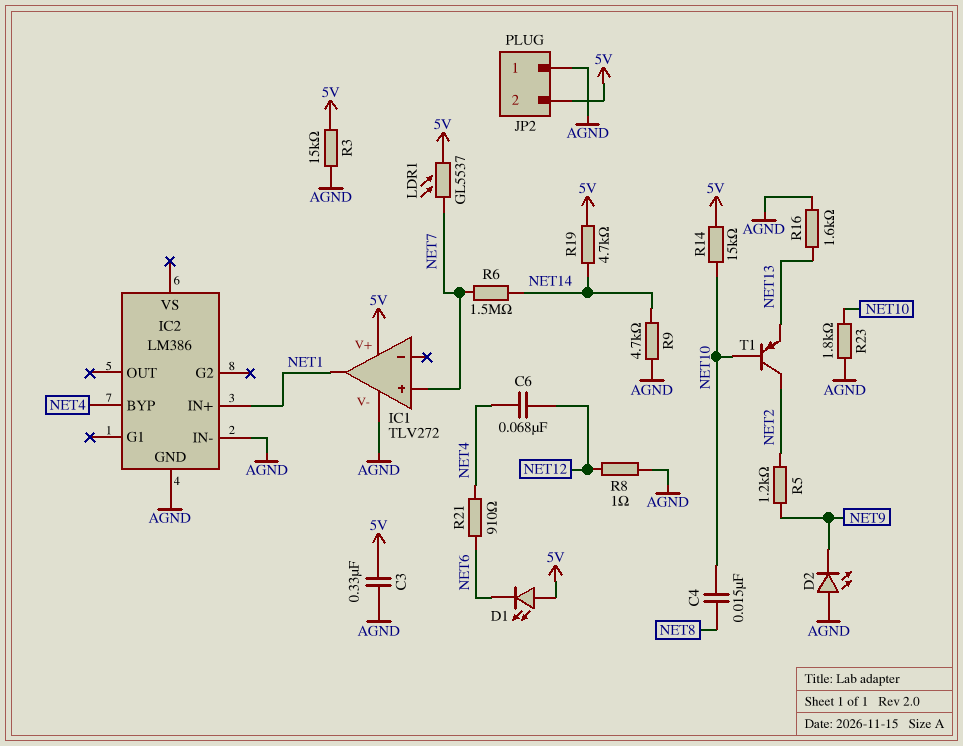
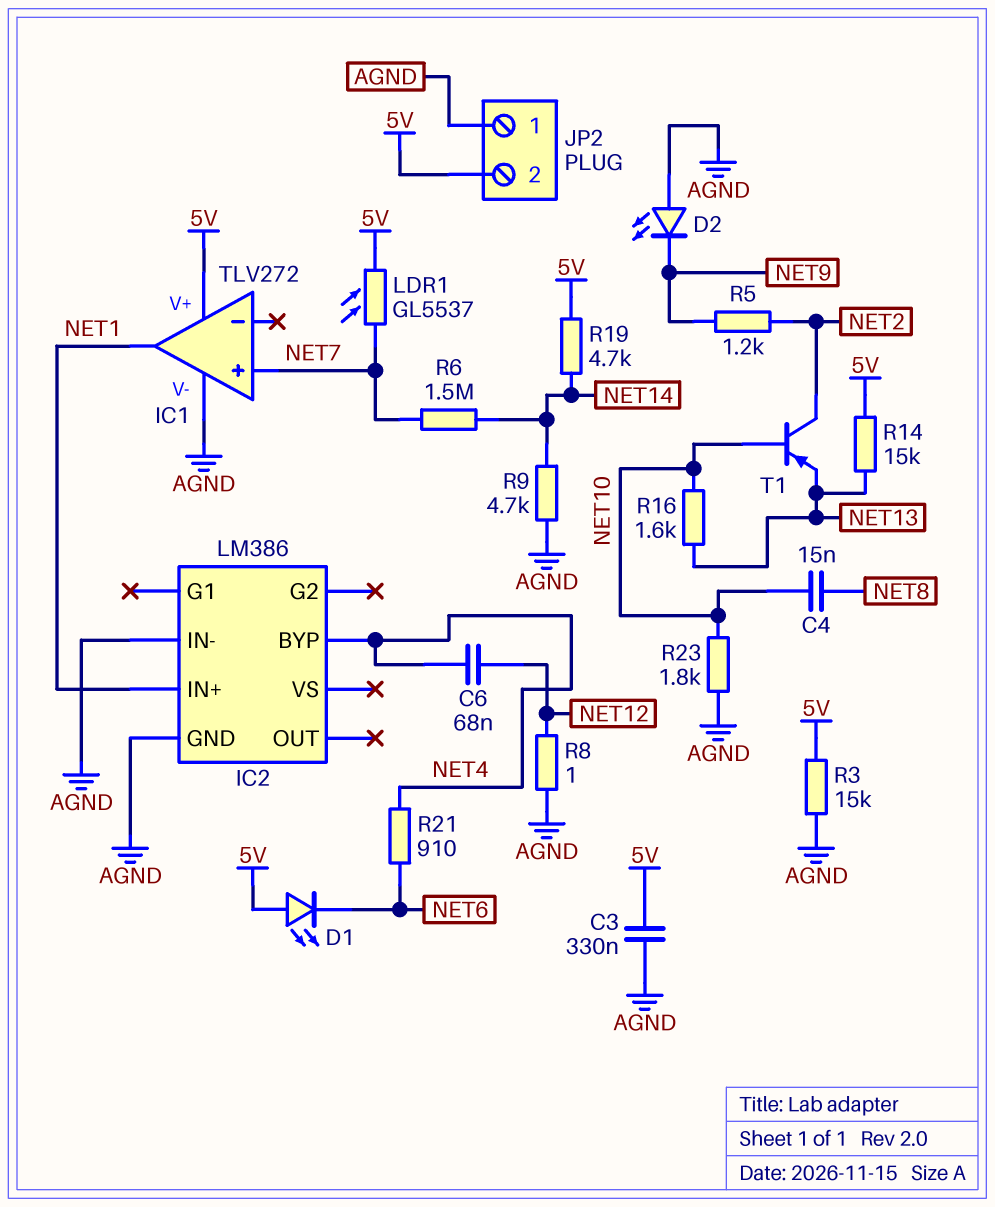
R14: 15k (5V, NET10) -> 15k (5V, NET13)
R16: 1.6k (AGND, NET13) -> 1.6k (NET10, NET13)

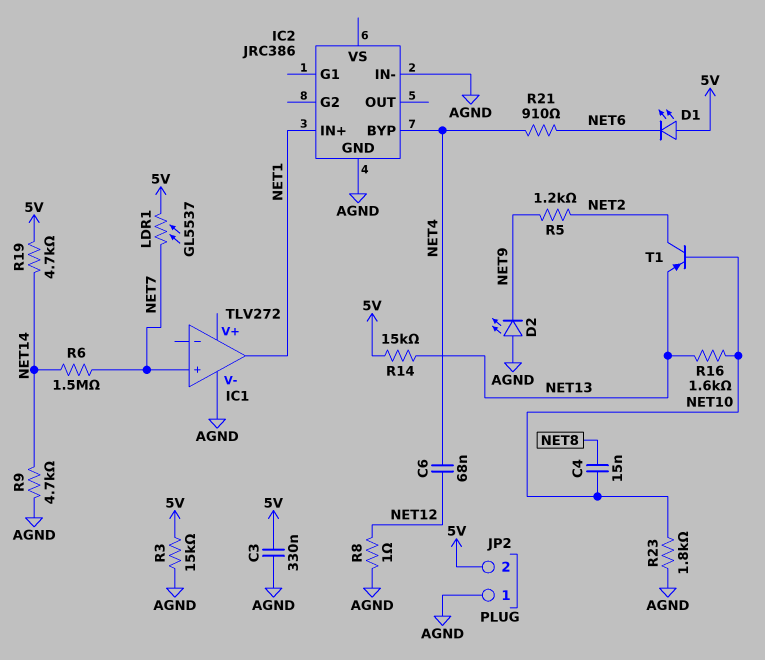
IC1 pin V+: 5V -> none
IC2: LM386 -> JRC386

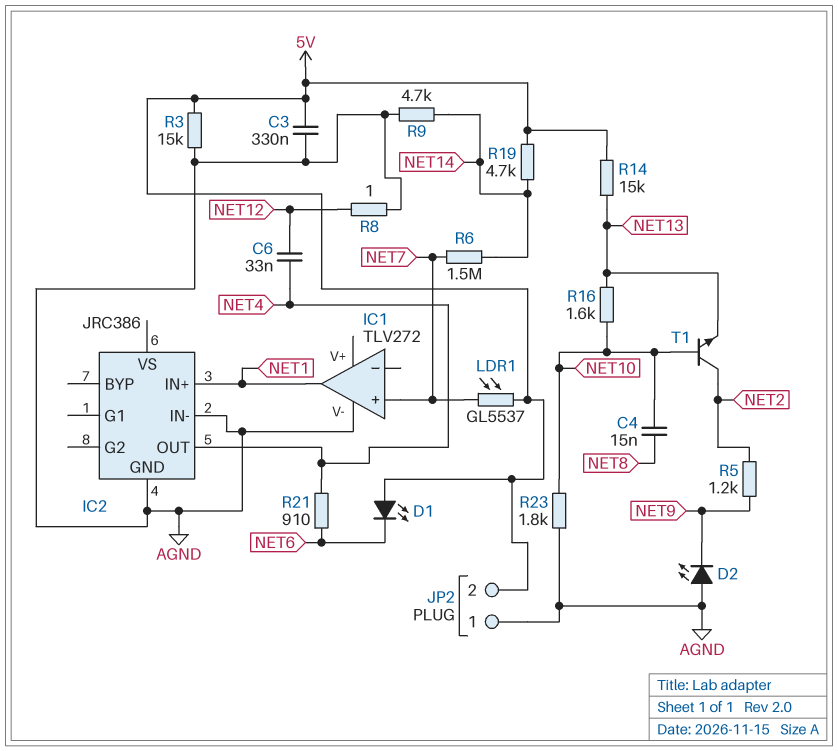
C6: 68nF (NET4, NET12) -> 33nF (NET4, NET12)
IC2 pin BYP: NET4 -> none
IC2 pin OUT: none -> NET4
T1: PNP (B NET10, C NET2, E NET13) -> NPN (B NET10, C NET2, E NET13)

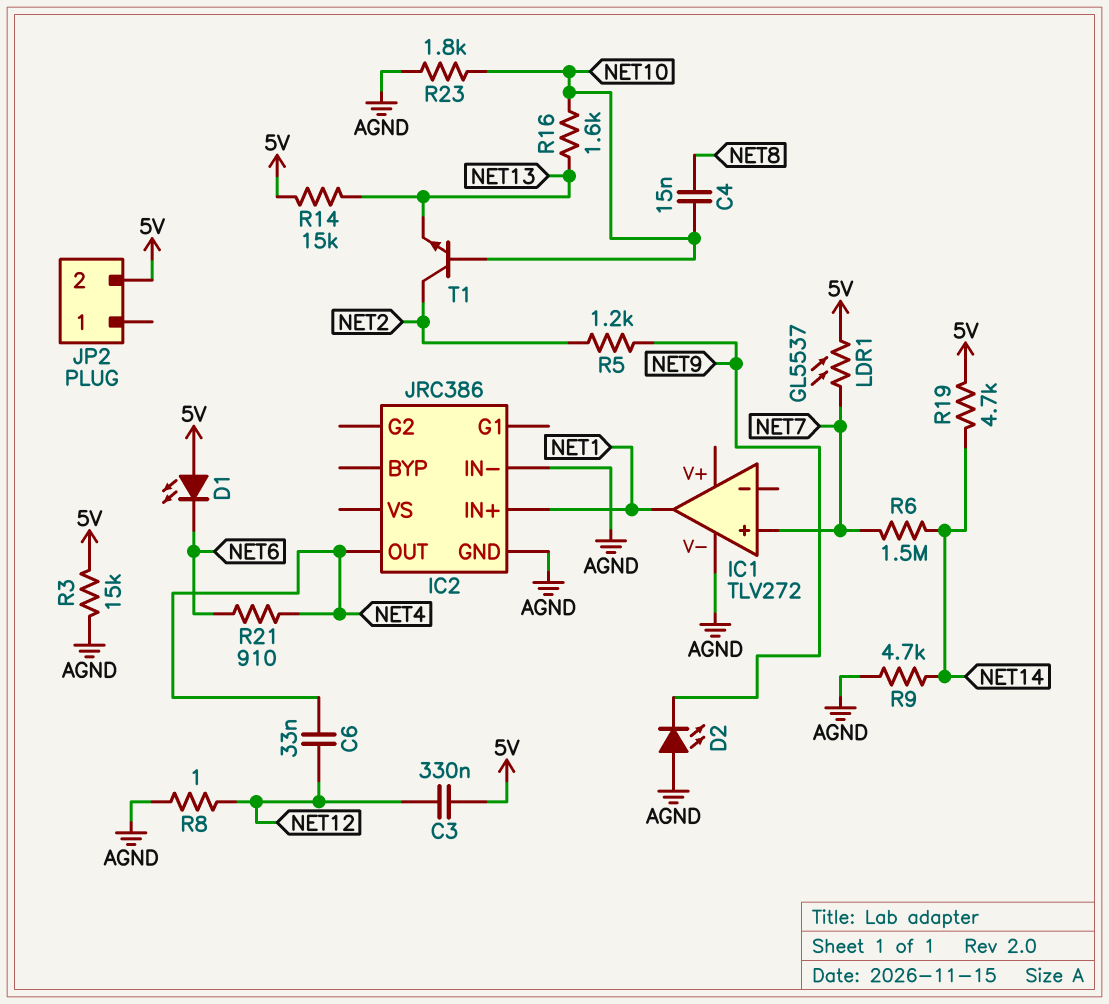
C3: 330nF (5V, AGND) -> 330nF (5V, NET12)
JP2 pin 1: AGND -> none

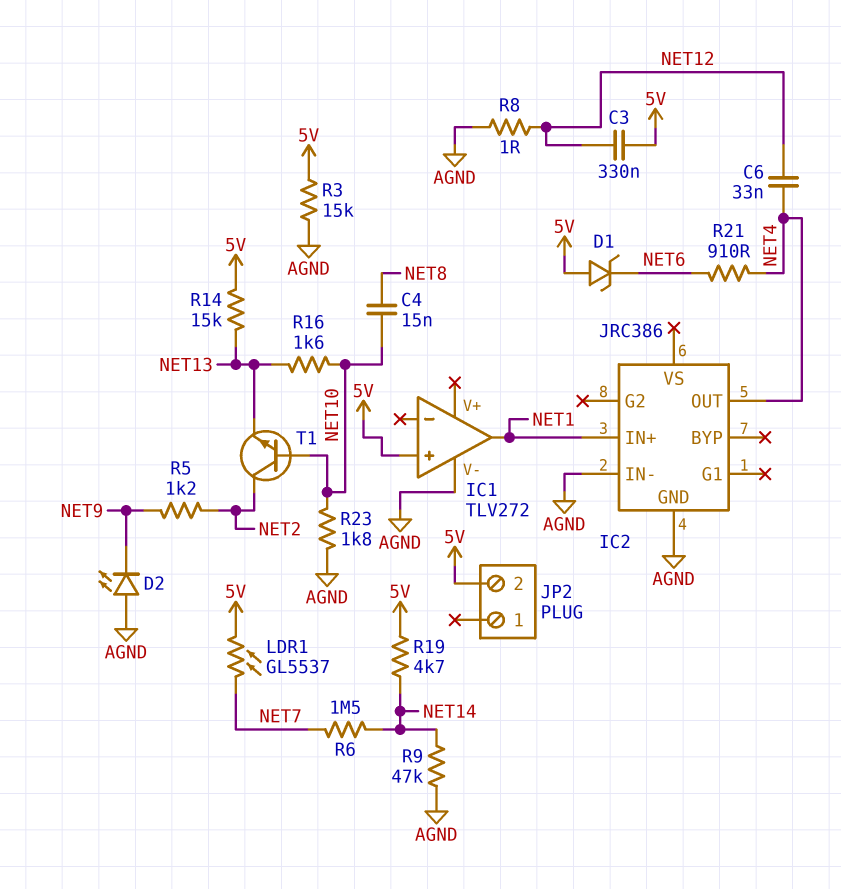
D1: LED (A 5V, K NET6) -> zener (A 5V, K NET6)
IC1 pin in+: NET7 -> 5V
R9: 4.7k (AGND, NET14) -> 47k (AGND, NET14)

